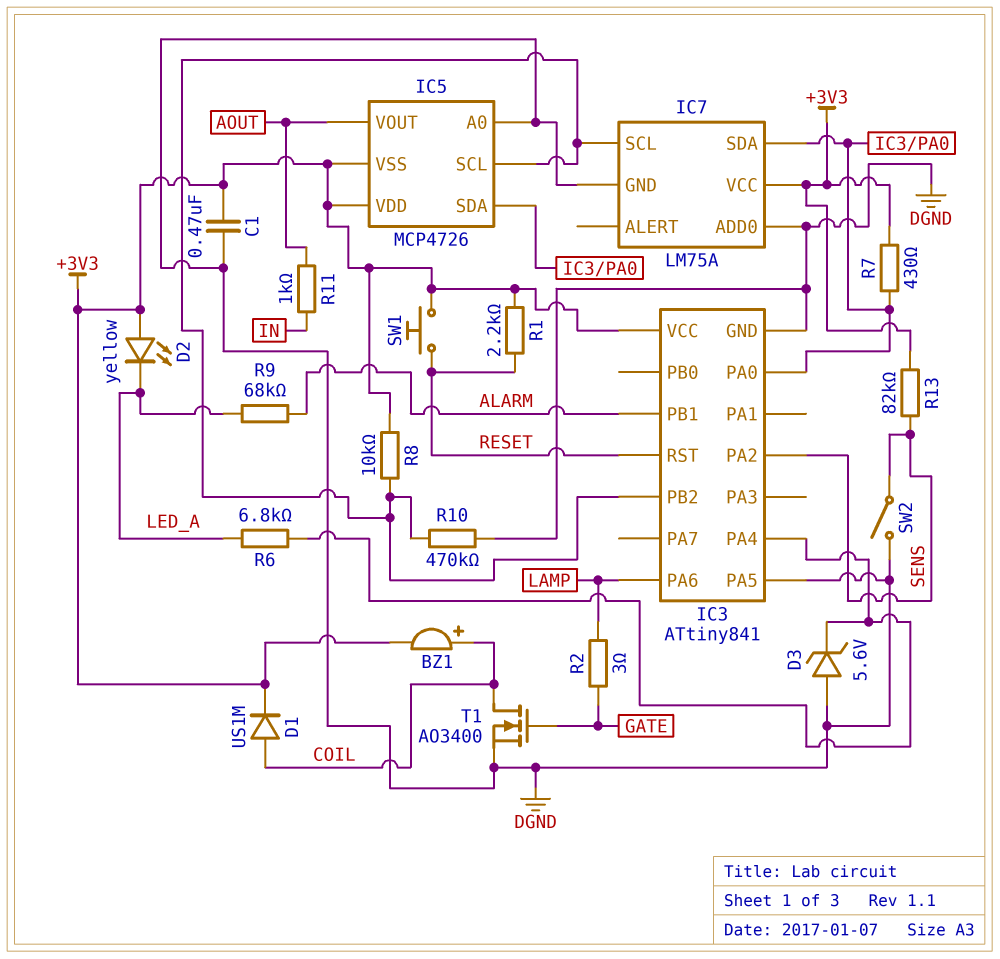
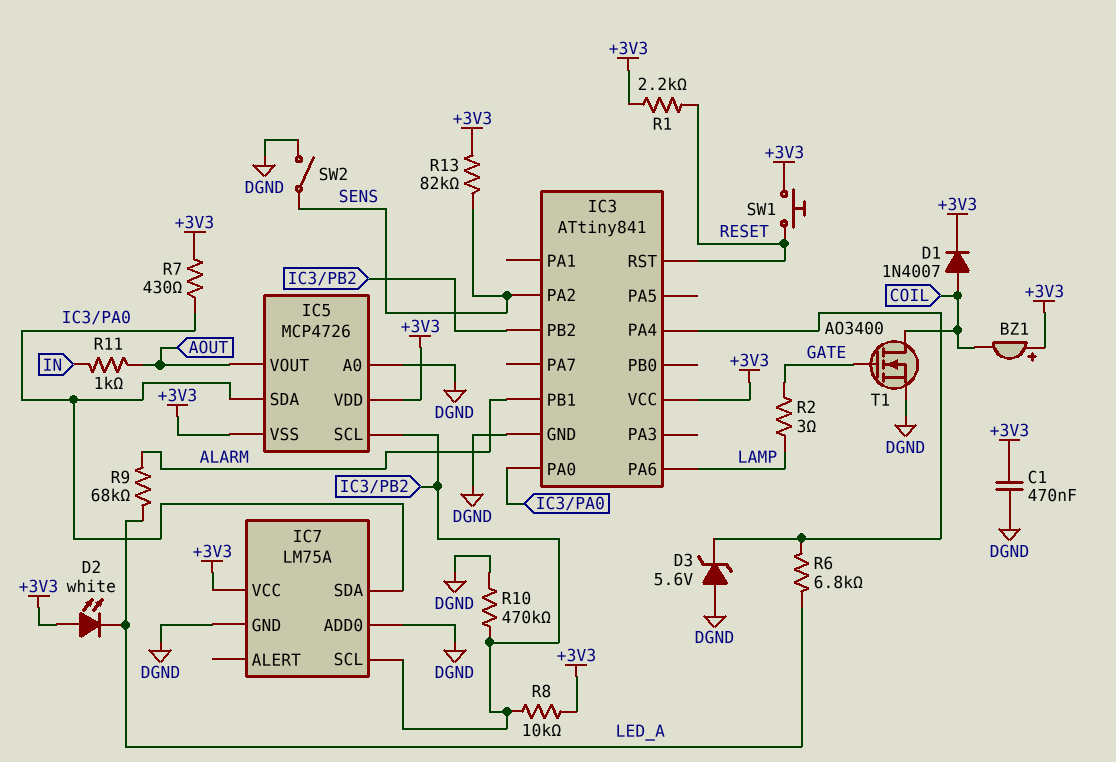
BZ1: buzzer (plus COIL, minus +3V3) -> buzzer (plus +3V3, minus COIL)
D1: diode US1M (A COIL, K +3V3) -> diode 1N4007 (A COIL, K +3V3)
D2: LED yellow (A +3V3, K LED_A) -> LED white (A +3V3, K LED_A)
IC3 pin PA5: DGND -> none

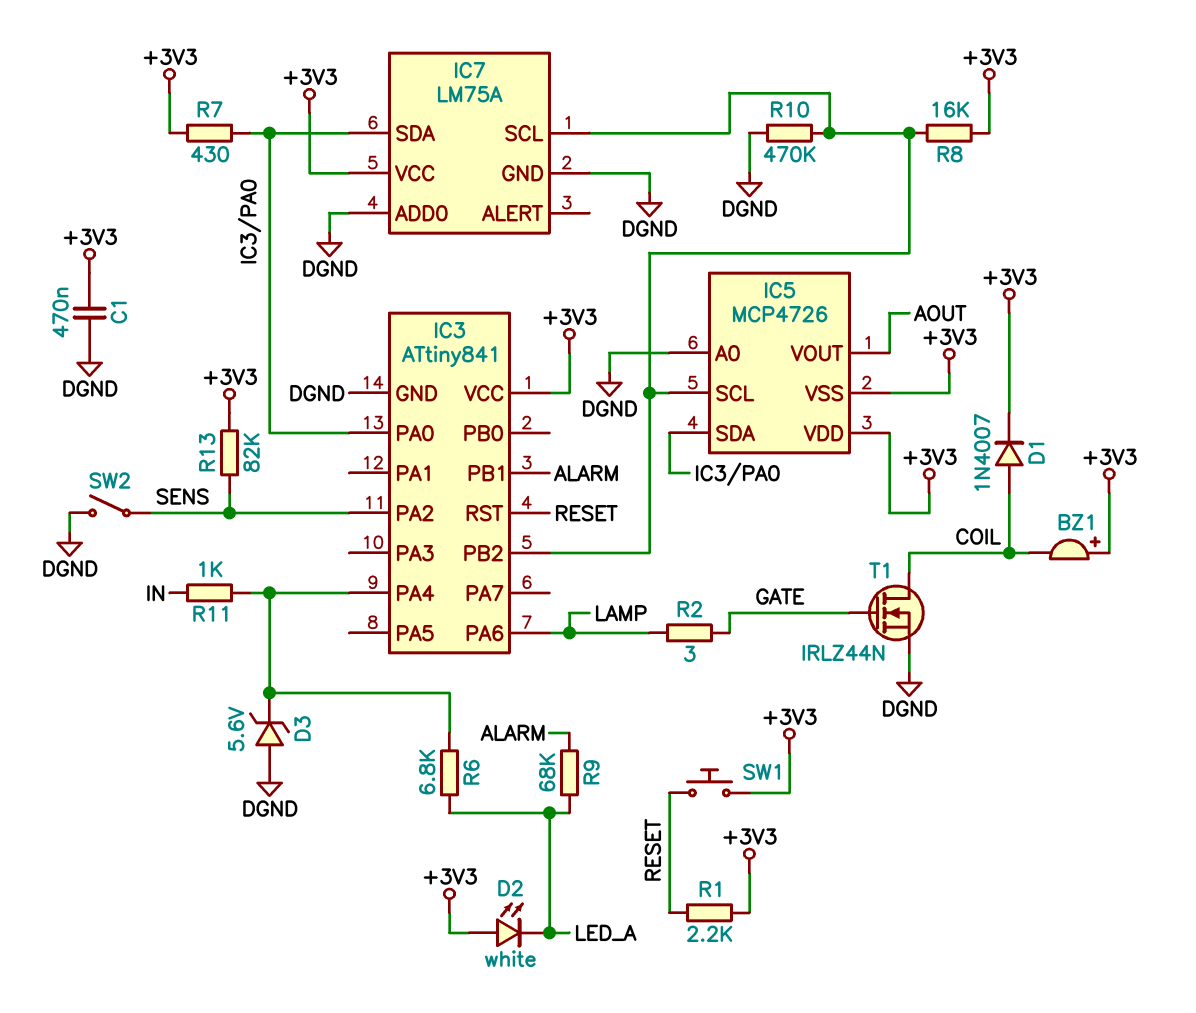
R8: 10k (+3V3, IC3/PB2) -> 16k (+3V3, IC3/PB2)
R11: 1k (AOUT, IN) -> 1k (IC3/PA4, IN)
T1: NMOS AO3400 (G GATE, D COIL, S DGND) -> NMOS IRLZ44N (G GATE, D COIL, S DGND)

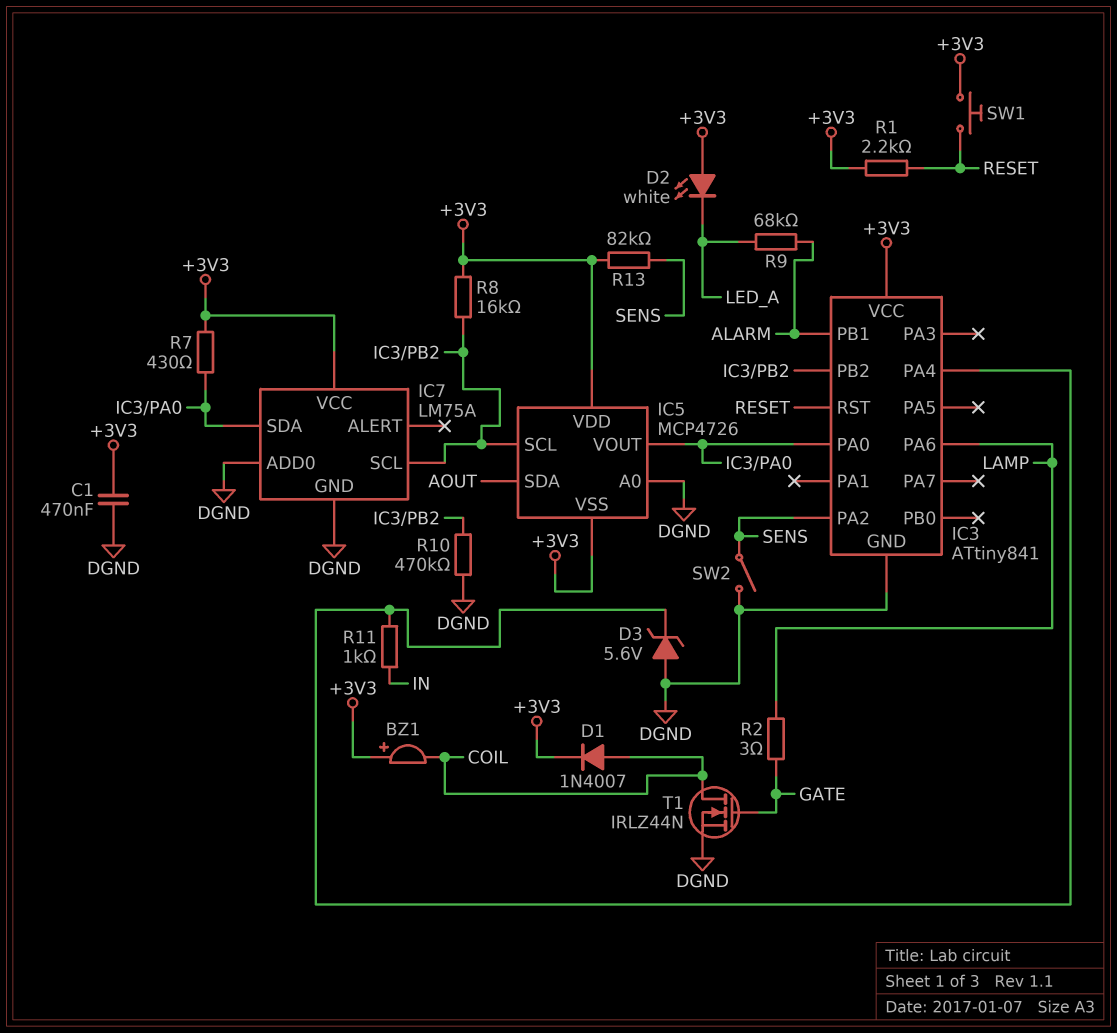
IC5 pin SDA: IC3/PA0 -> AOUT
IC5 pin VOUT: AOUT -> IC3/PA0
R6: 6.8k (IC3/PA4, LED_A) -> none

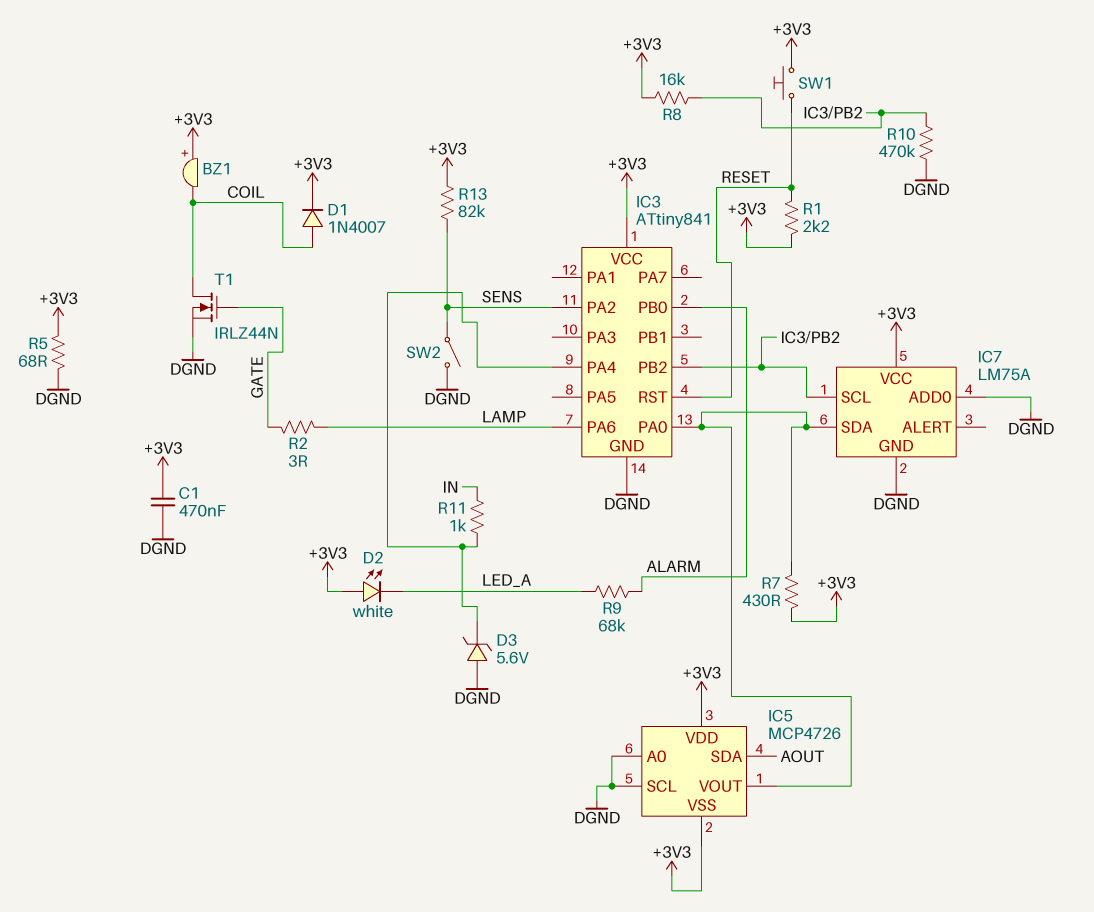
IC3 pin PB0: none -> ALARM
IC3 pin PB1: ALARM -> none
IC5 pin SCL: IC3/PB2 -> DGND
R5: none -> 68 (+3V3, DGND)

